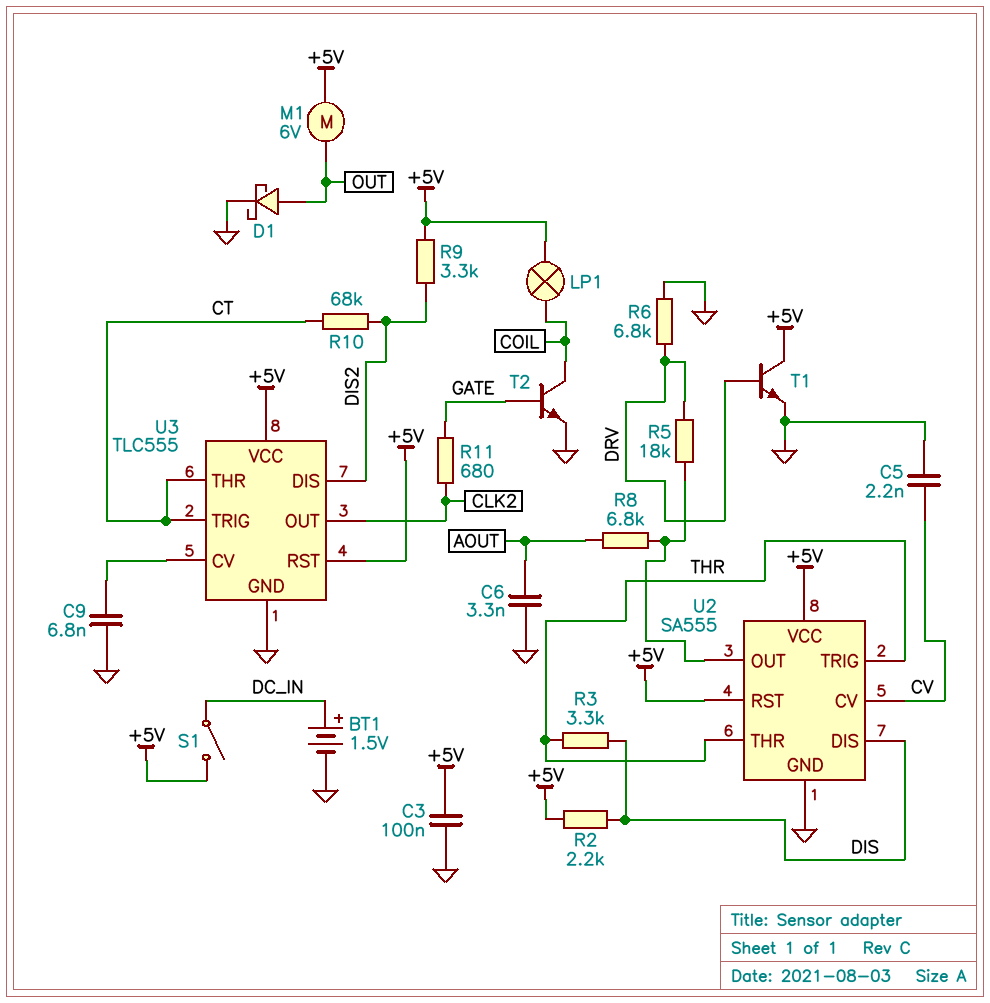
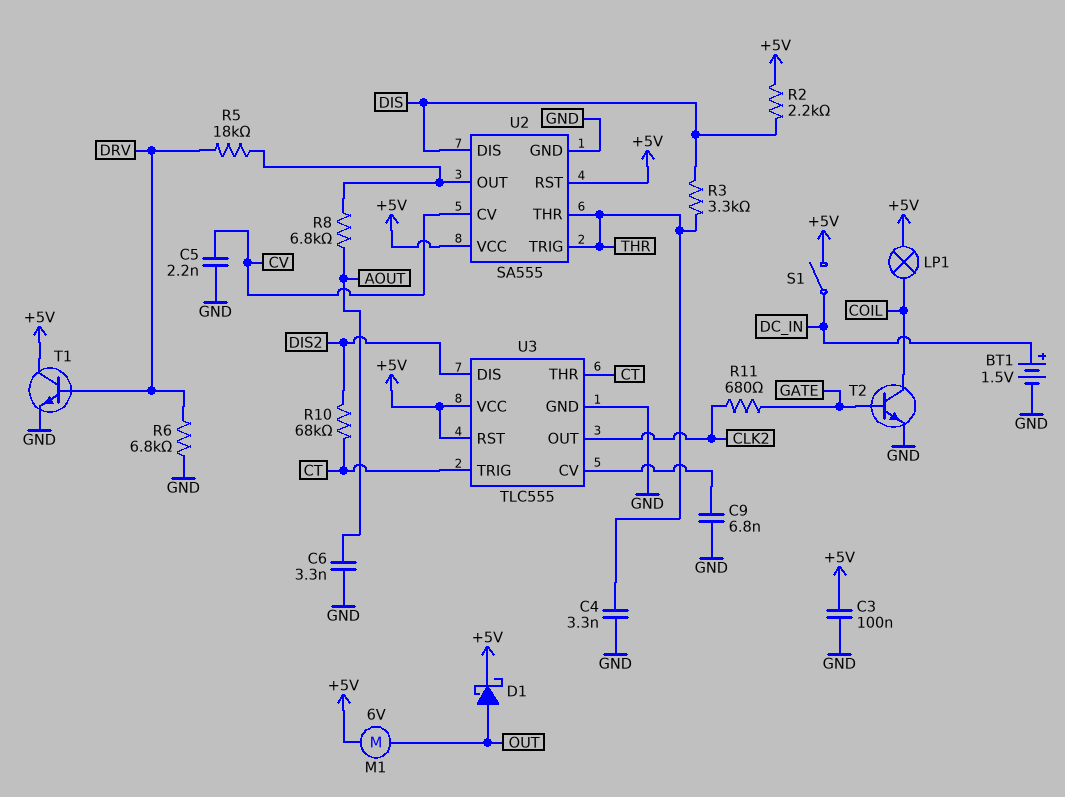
C4: none -> 3.3nF (GND, THR)
D1: schottky (A OUT, K GND) -> schottky (A OUT, K +5V)
R9: 3.3k (+5V, DIS2) -> none

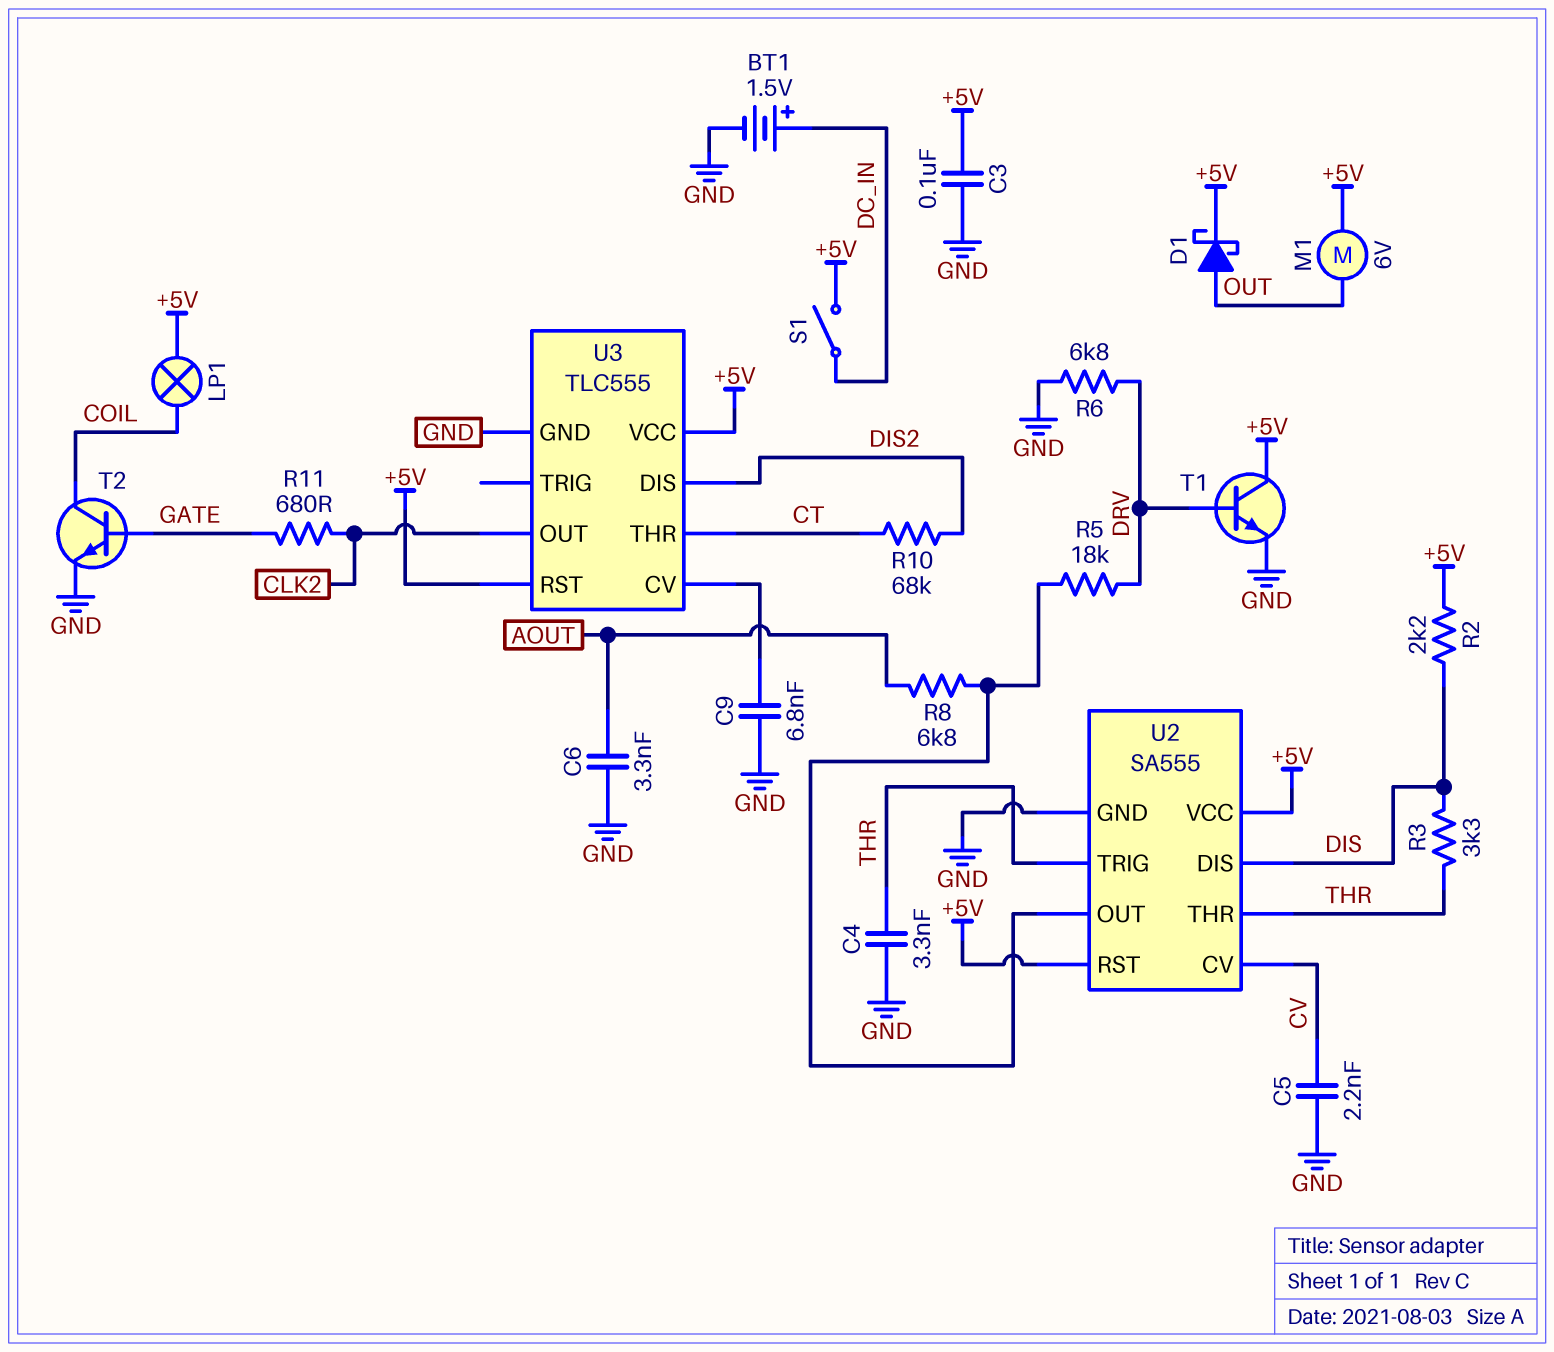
U3 pin TRIG: CT -> none

